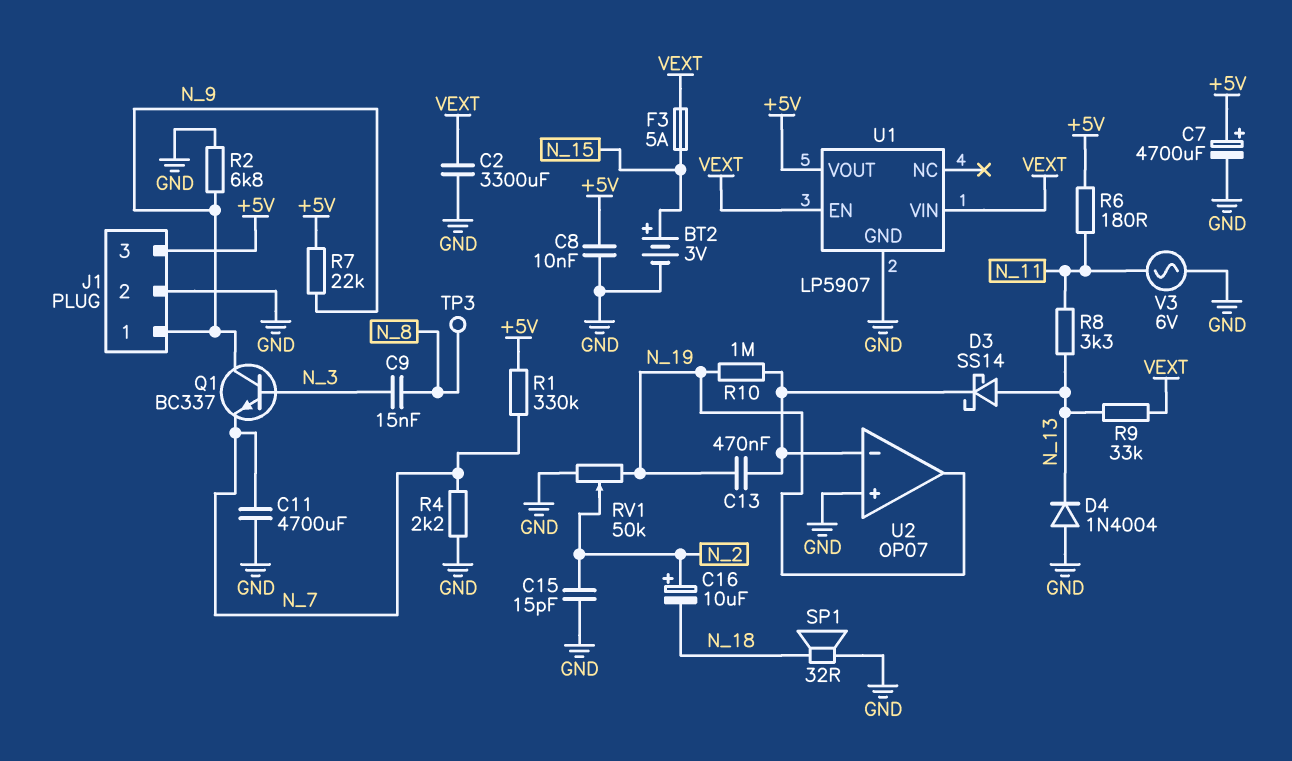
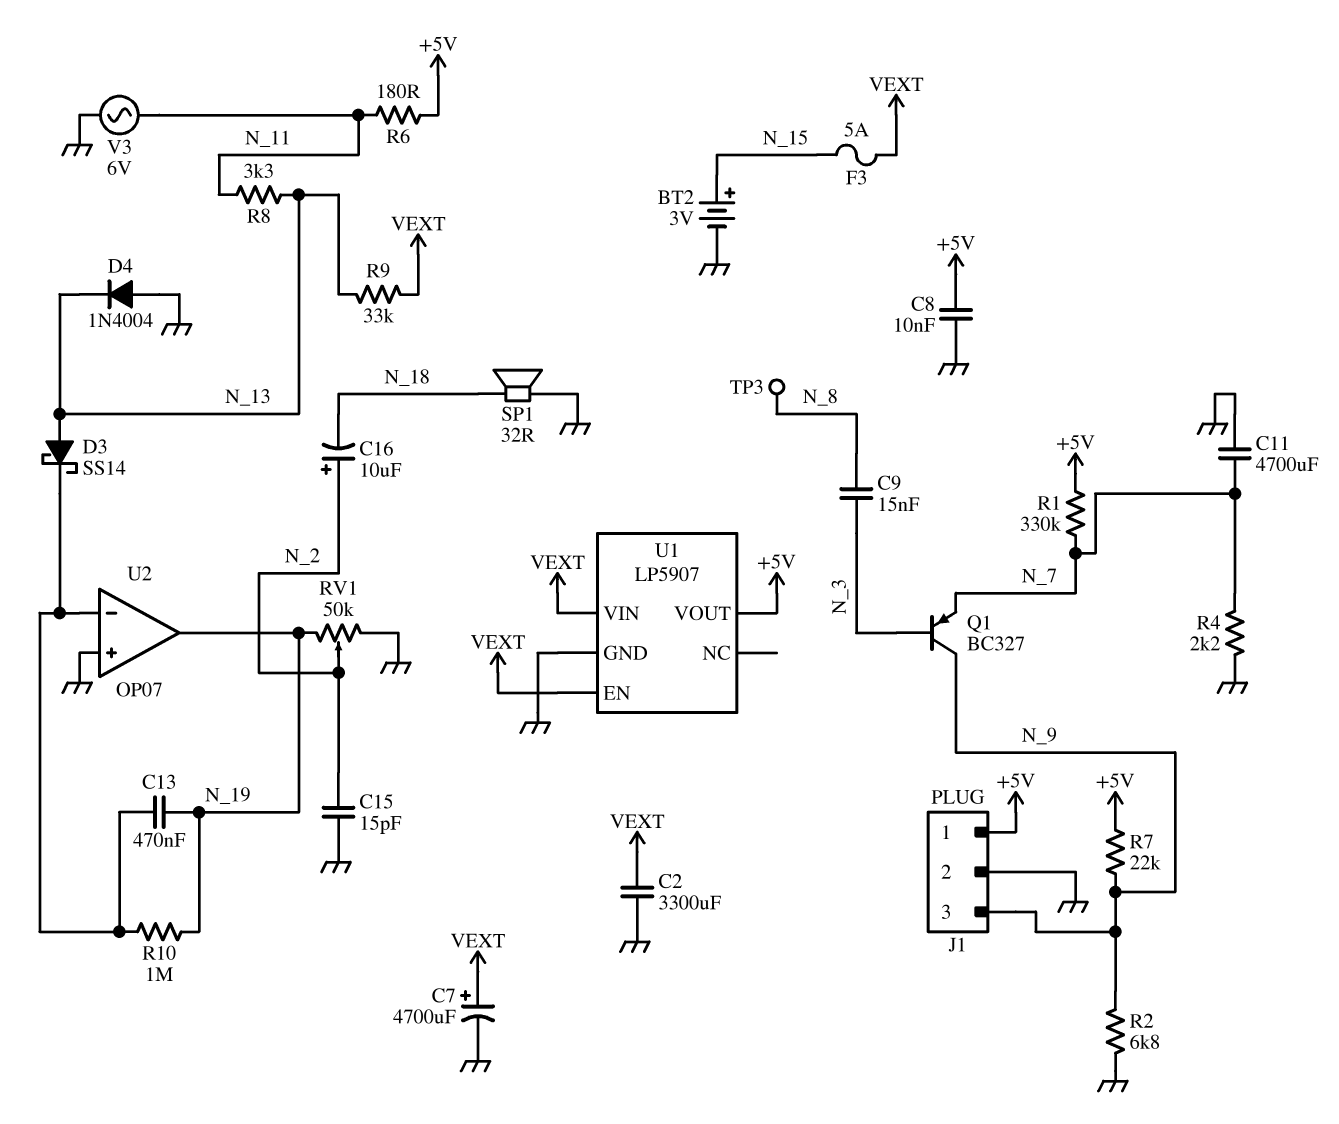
C7: 4700uF (plus +5V, minus GND) -> 4700uF (plus VEXT, minus GND)
J1 pin 1: N_9 -> +5V
J1 pin 3: +5V -> N_9
Q1: NPN BC337 (B N_3, C N_9, E N_7) -> PNP BC327 (B N_3, C N_9, E N_7)

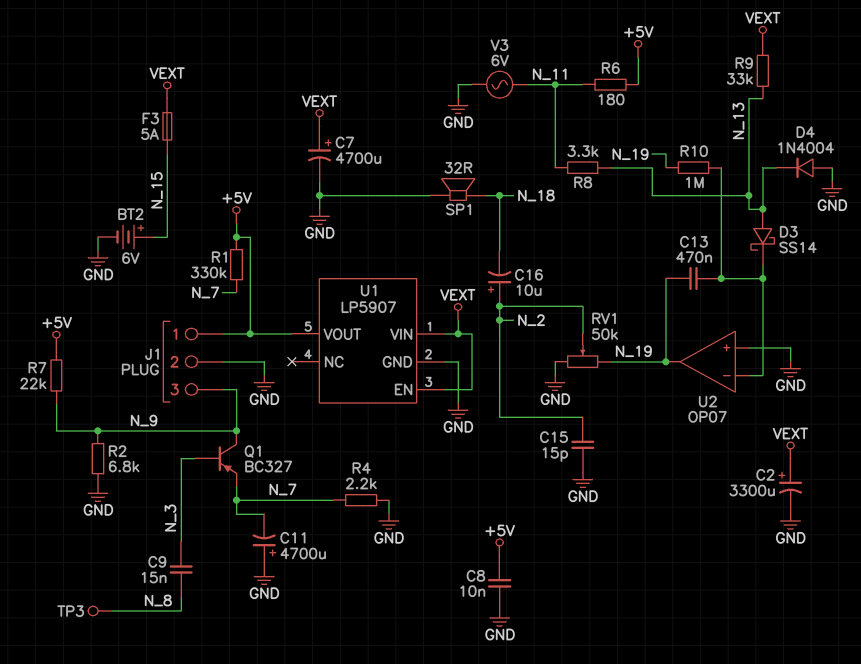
BT2: 3V (plus N_15, minus GND) -> 6V (plus N_15, minus GND)
C2: 3300uF (GND, VEXT) -> 3300uF (plus VEXT, minus GND)
C11: 4700uF (GND, N_7) -> 4700uF (plus GND, minus N_7)

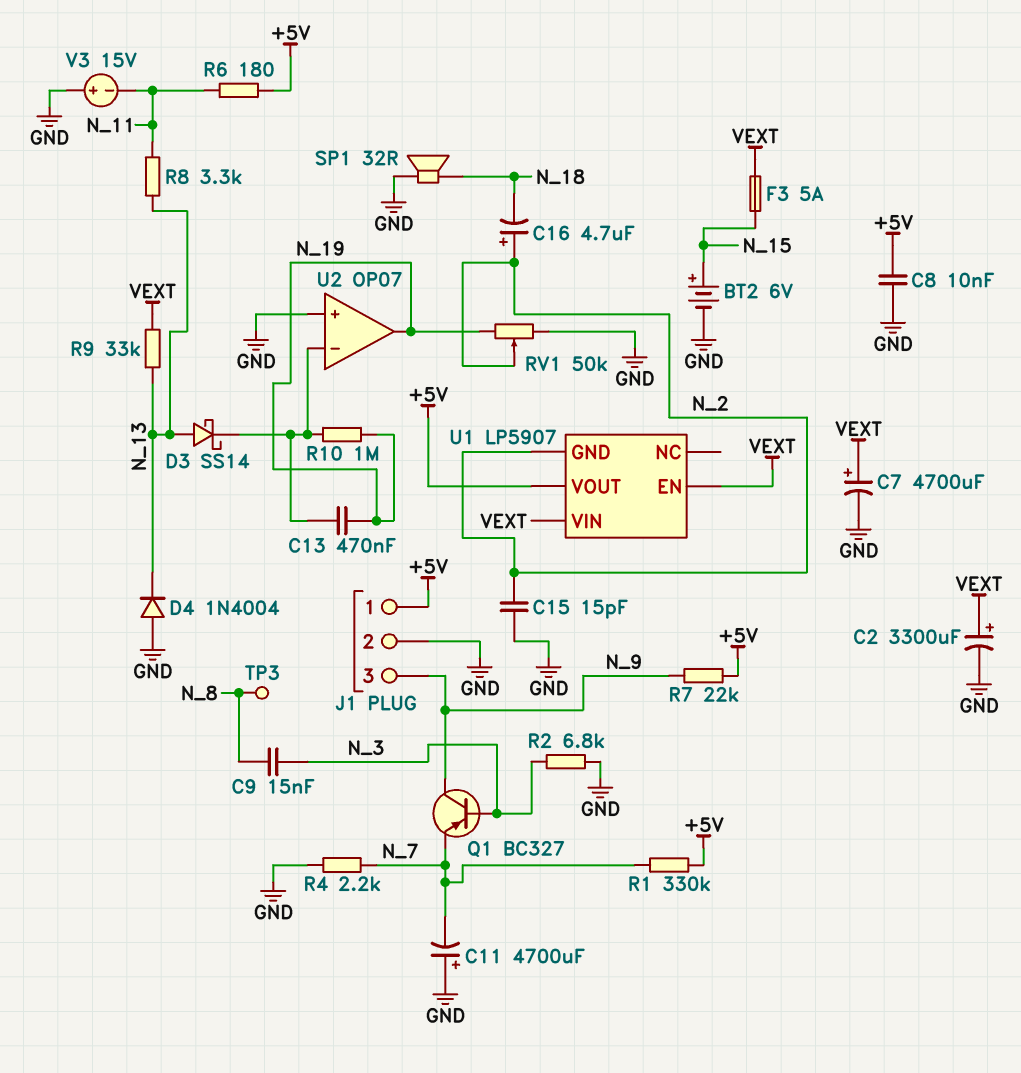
C16: 10uF (plus N_2, minus N_18) -> 4.7uF (plus N_2, minus N_18)
R2: 6.8k (GND, N_9) -> 6.8k (GND, N_3)
U1 pin GND: GND -> N_2
V3: AC 6V (GND, N_11) -> 15V (plus GND, minus N_11)

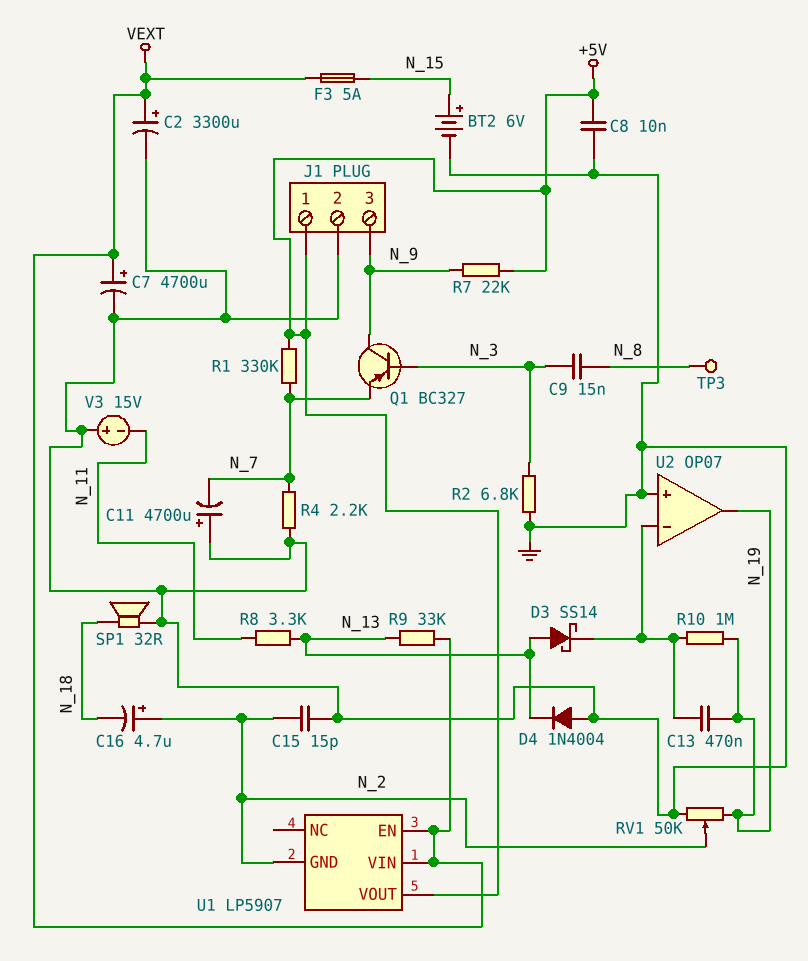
R6: 180 (+5V, N_11) -> none

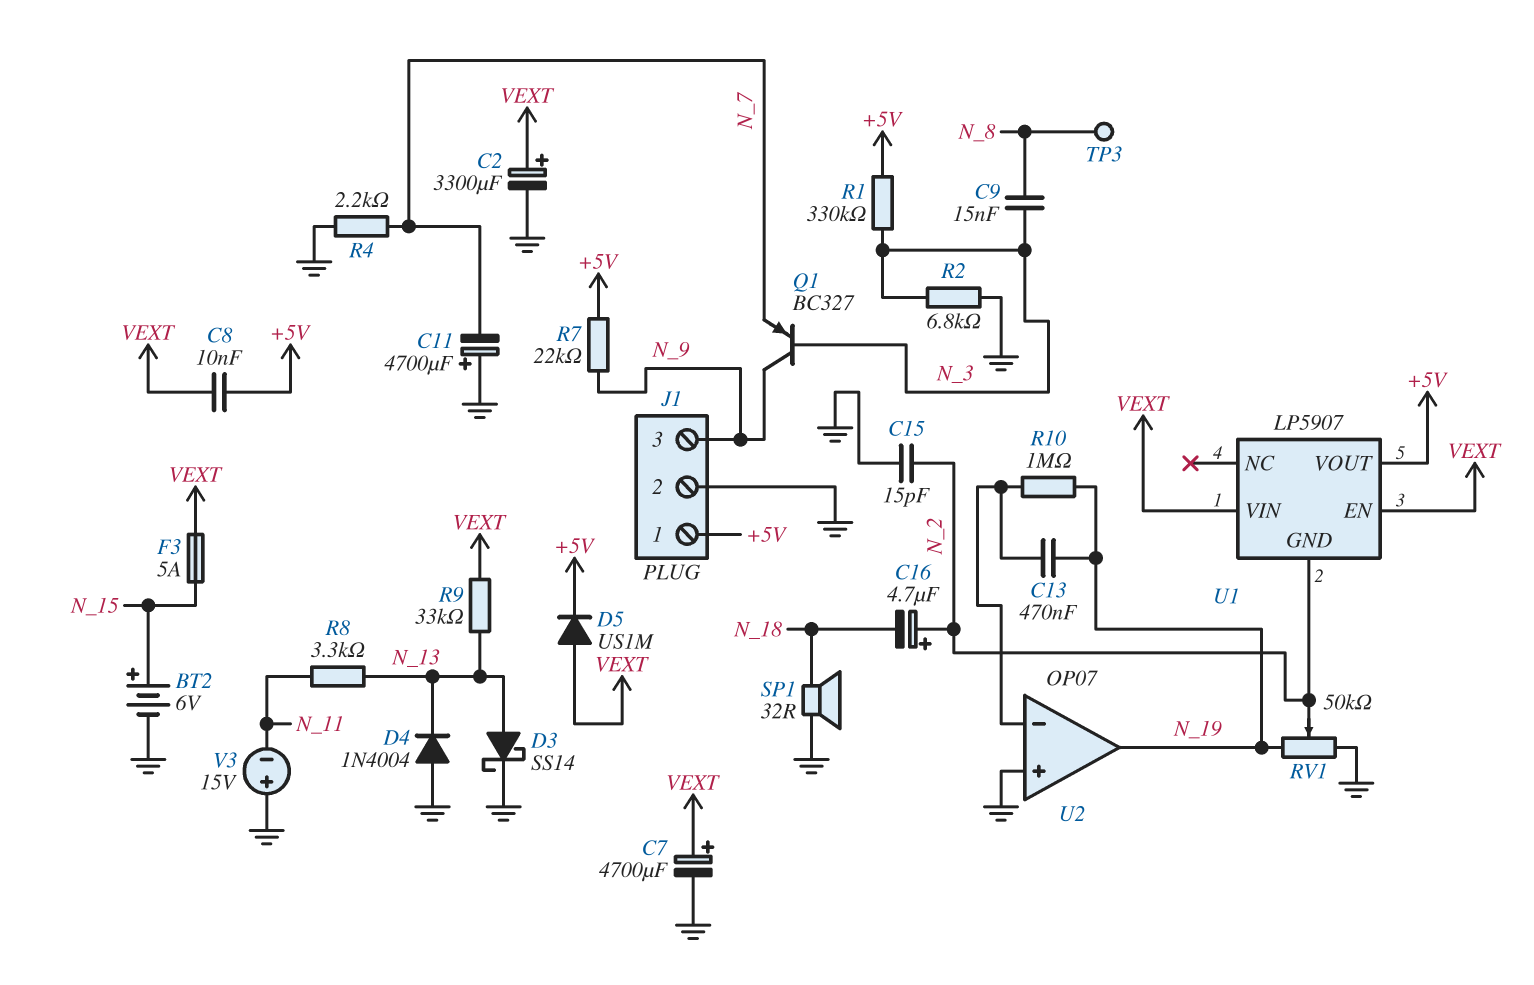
C8: 10nF (+5V, GND) -> 10nF (+5V, VEXT)
D3: schottky SS14 (A N_13, K U2/in-) -> schottky SS14 (A N_13, K GND)
D5: none -> diode US1M (A VEXT, K +5V)
R1: 330k (+5V, N_7) -> 330k (+5V, N_3)

